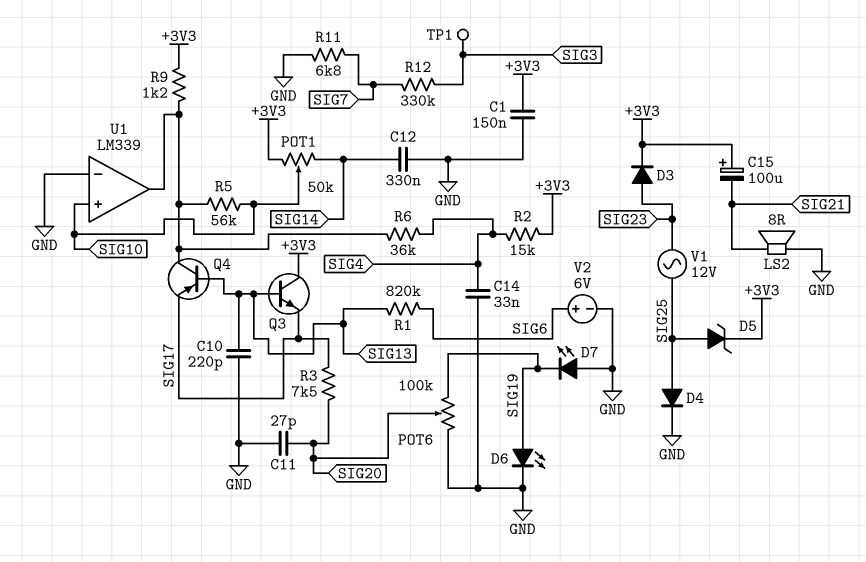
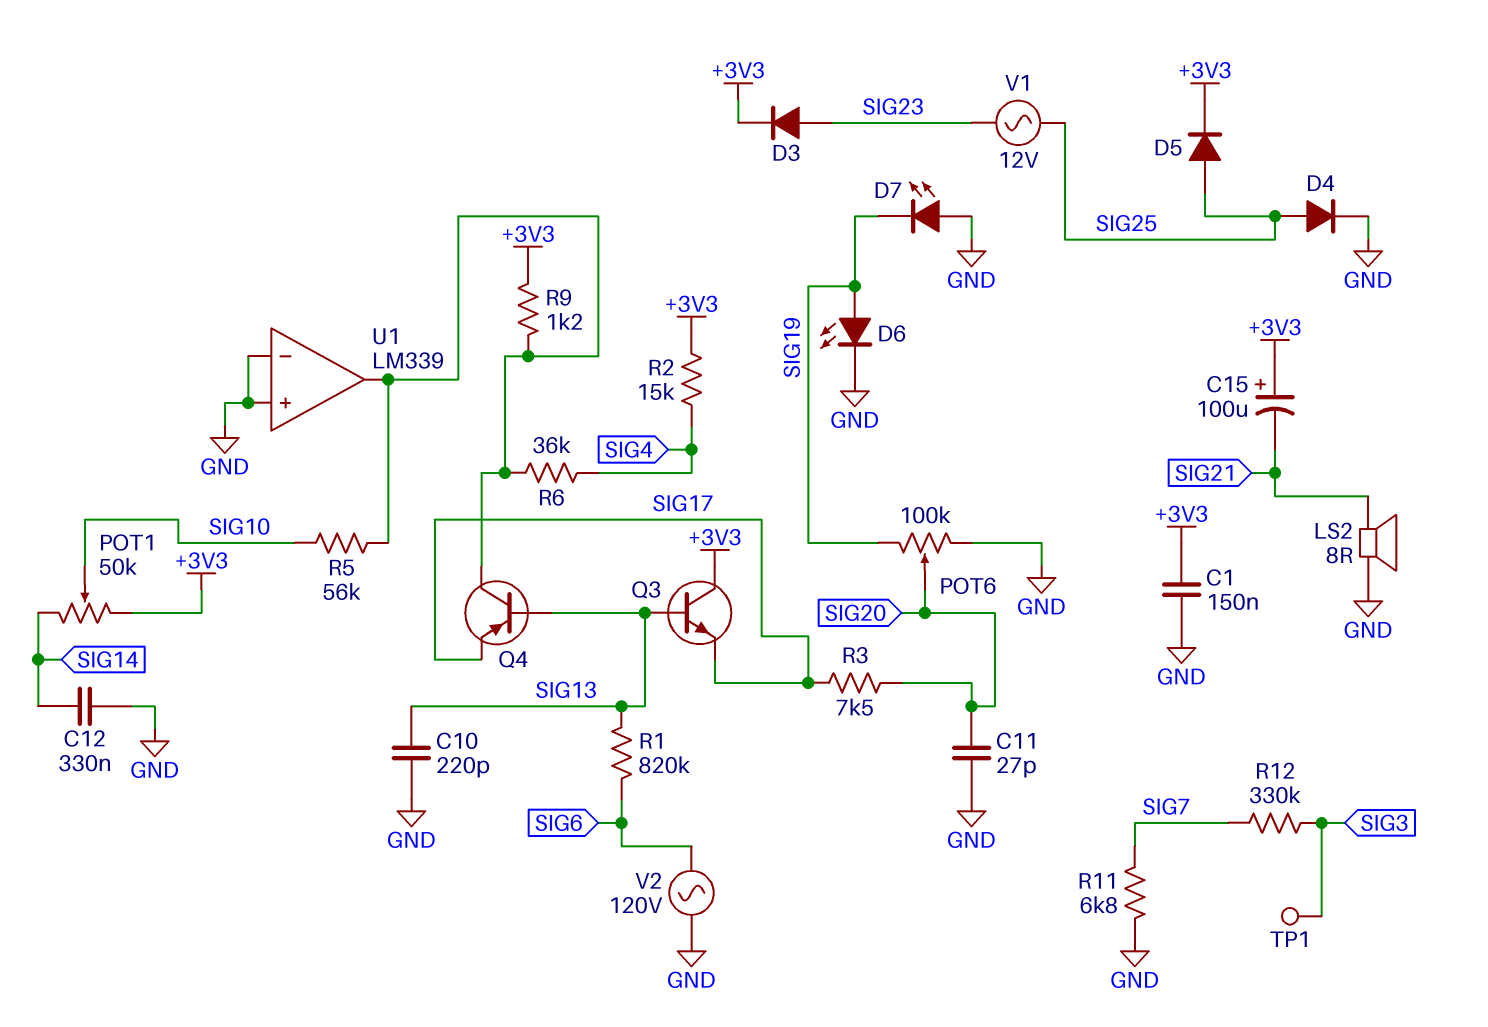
C14: 33nF (GND, SIG4) -> none
D5: zener (A SIG25, K +3V3) -> diode (A SIG25, K +3V3)
U1 pin in+: SIG10 -> GND
V2: 6V (plus SIG6, minus GND) -> AC 120V (GND, SIG6)

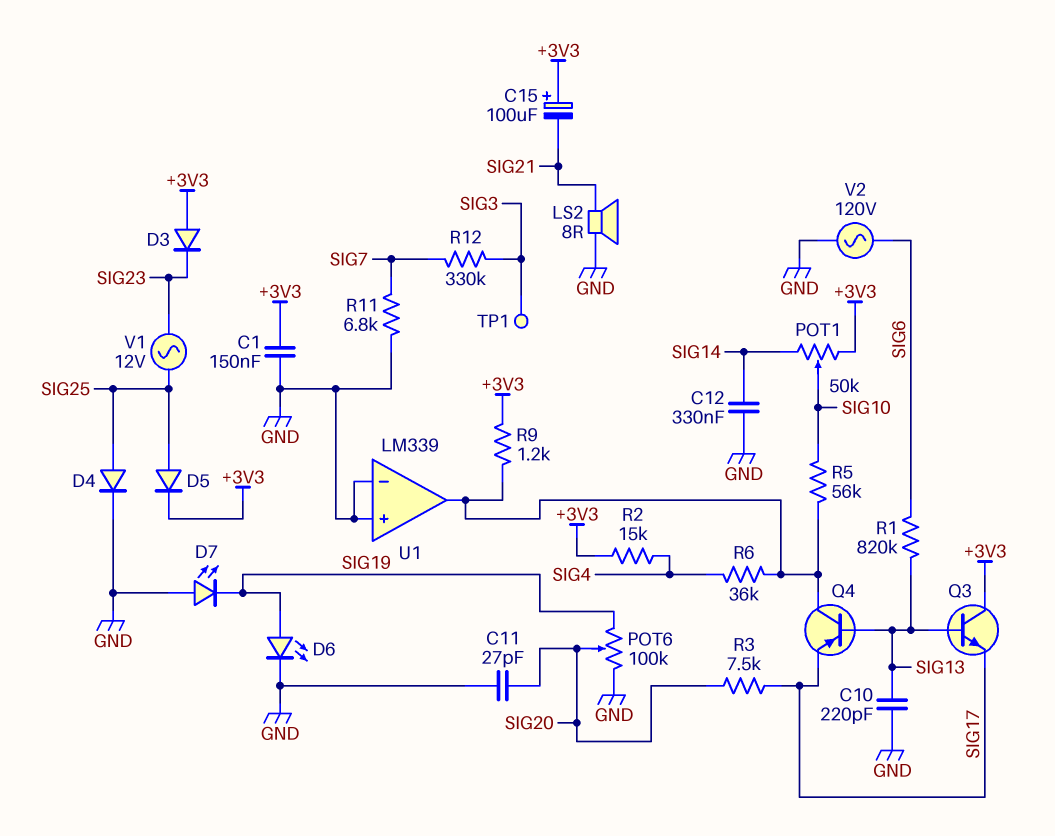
D3: diode (A SIG23, K +3V3) -> diode (A +3V3, K SIG23)

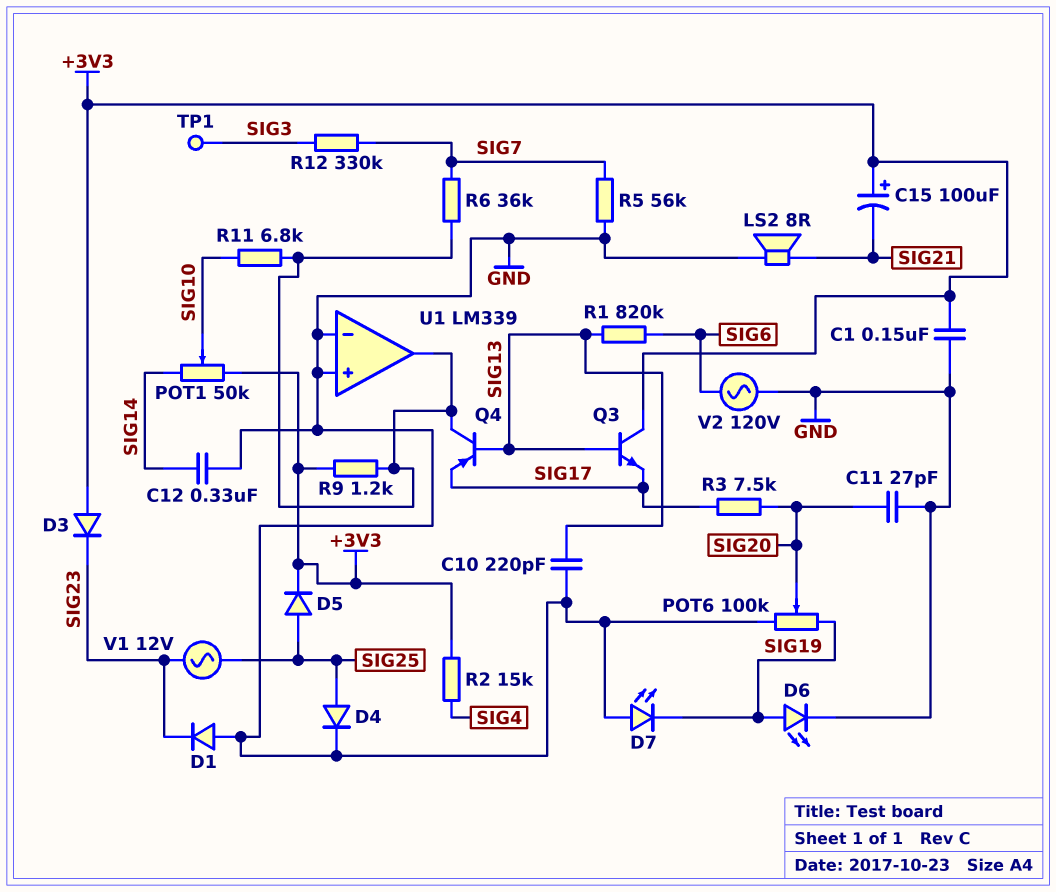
D1: none -> diode (A GND, K SIG23)
R5: 56k (SIG10, U1/out) -> 56k (GND, SIG7)
R6: 36k (SIG4, U1/out) -> 36k (SIG7, U1/out)
R11: 6.8k (GND, SIG7) -> 6.8k (SIG10, U1/out)

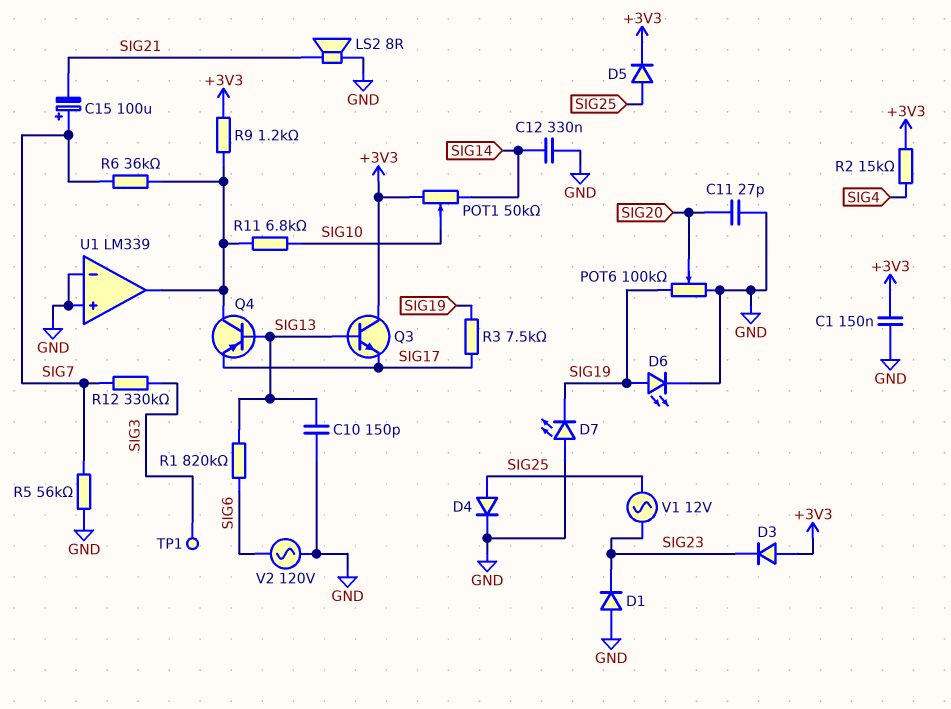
C10: 220pF (GND, SIG13) -> 150pF (GND, SIG13)
C15: 100uF (plus +3V3, minus SIG21) -> 100uF (plus SIG7, minus SIG21)
R3: 7.5k (SIG17, SIG20) -> 7.5k (SIG17, SIG19)

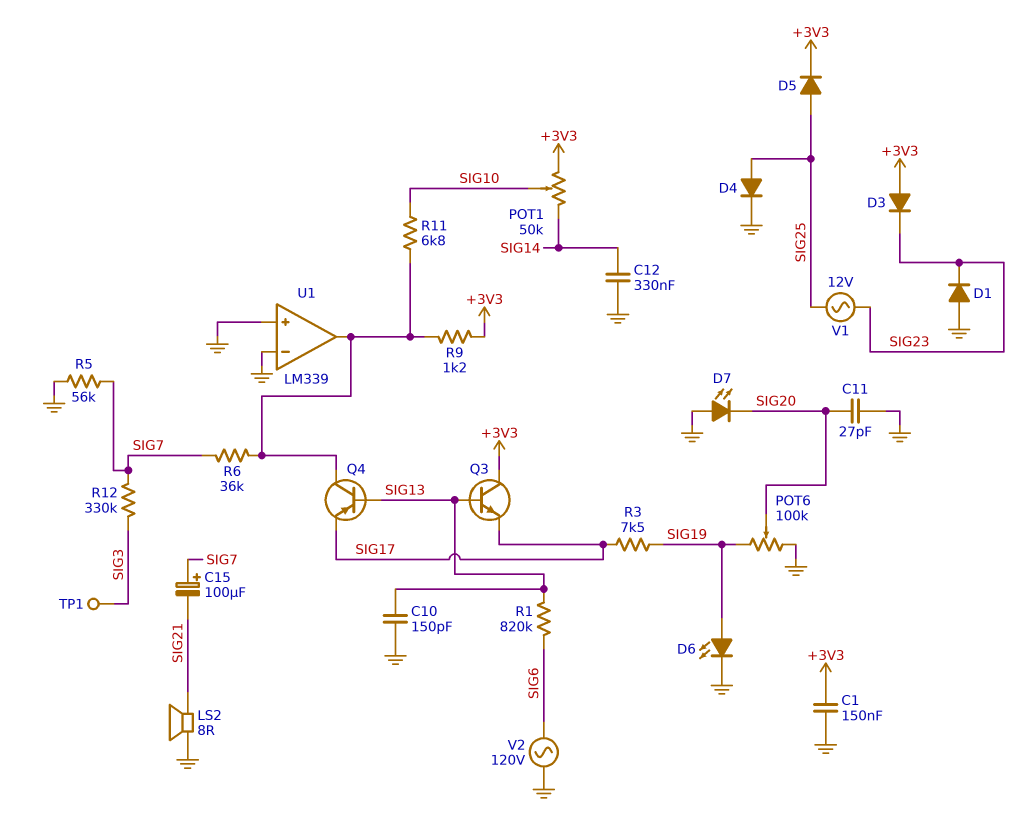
D7: LED (A GND, K SIG19) -> LED (A GND, K SIG20)
R2: 15k (+3V3, SIG4) -> none

